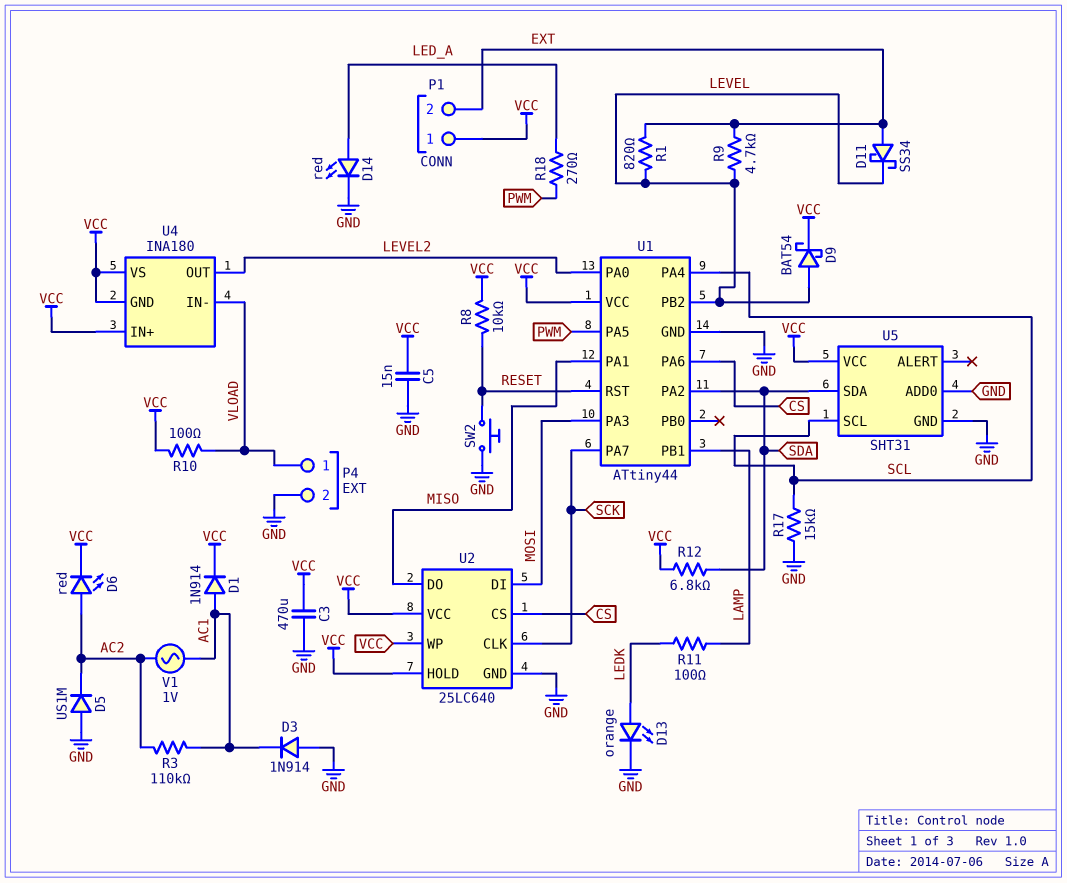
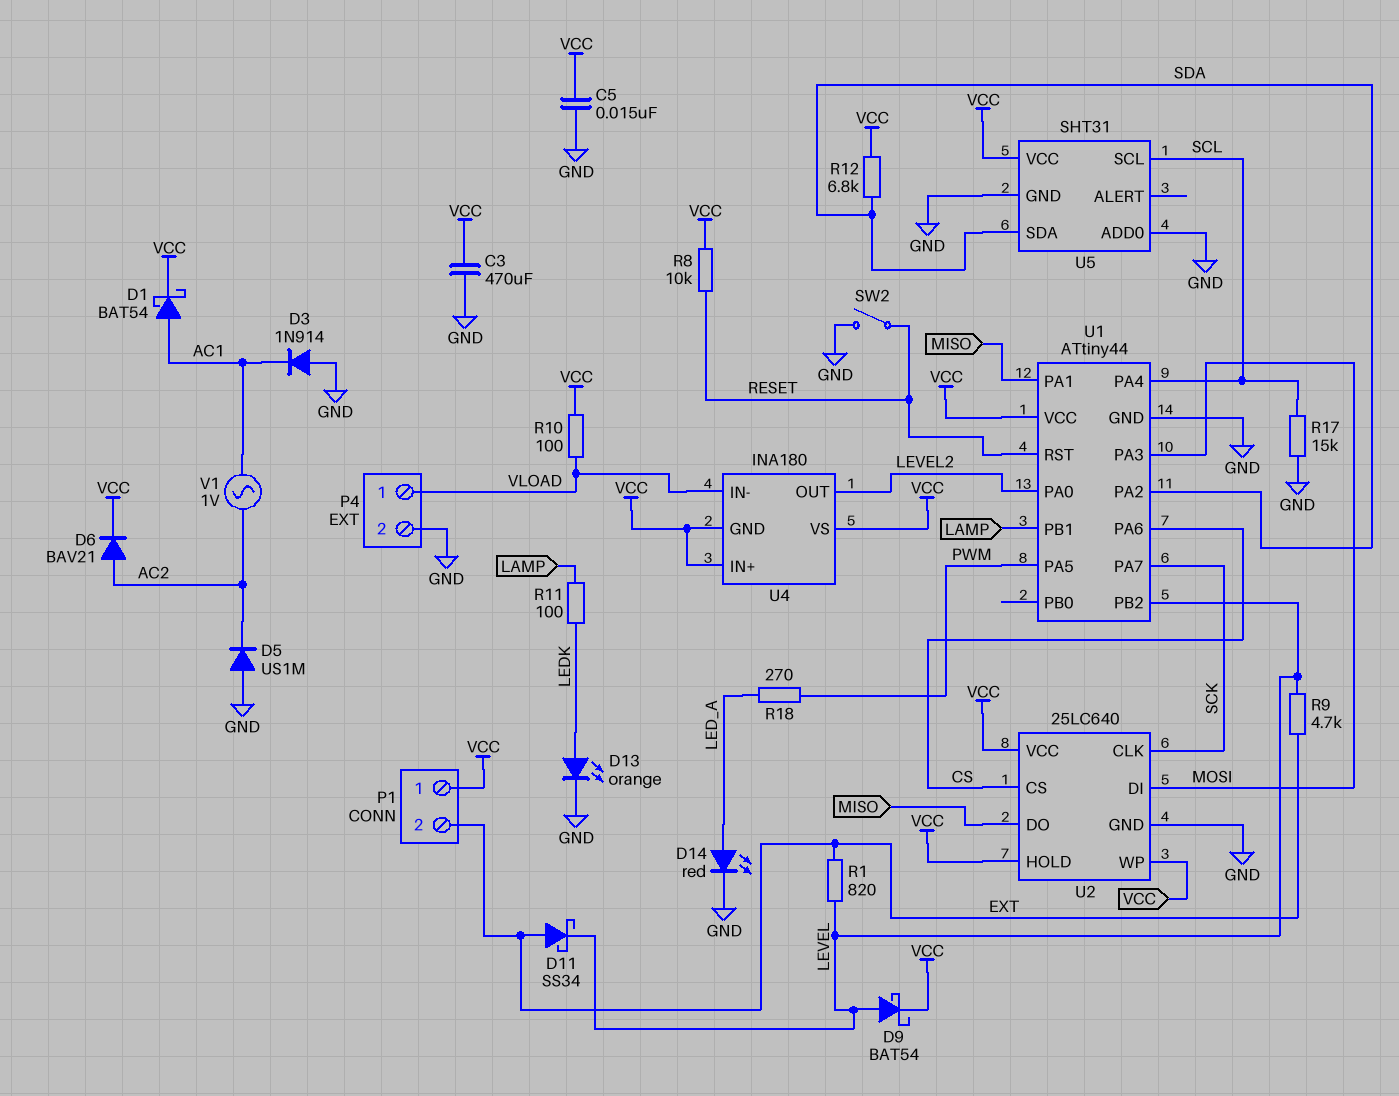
D1: diode 1N914 (A AC1, K VCC) -> schottky BAT54 (A AC1, K VCC)
D6: LED red (A AC2, K VCC) -> diode BAV21 (A AC2, K VCC)
R3: 110k (AC1, AC2) -> none
SW2: button (GND, RESET) -> switch (GND, RESET)

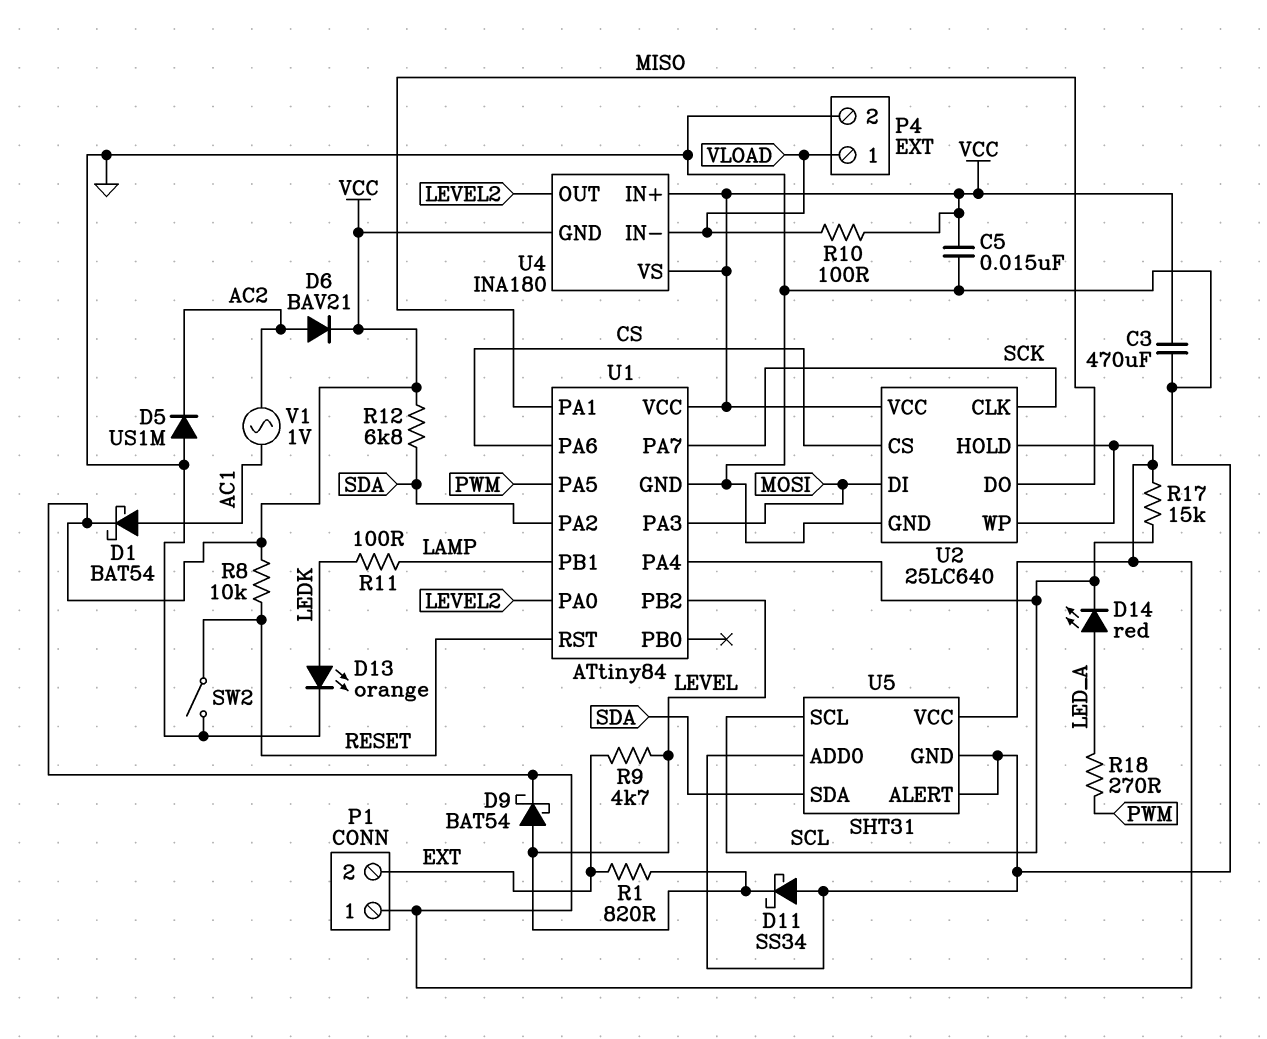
D3: diode 1N914 (A GND, K AC1) -> none
D11: schottky SS34 (A EXT, K LEVEL) -> schottky SS34 (A GND, K LEVEL)
D14: LED red (A LED_A, K GND) -> LED red (A LED_A, K SCL)
R17: 15k (GND, SCL) -> 15k (SCL, VCC)
U1: ATtiny44 -> ATtiny84
U5 pin ALERT: none -> GND

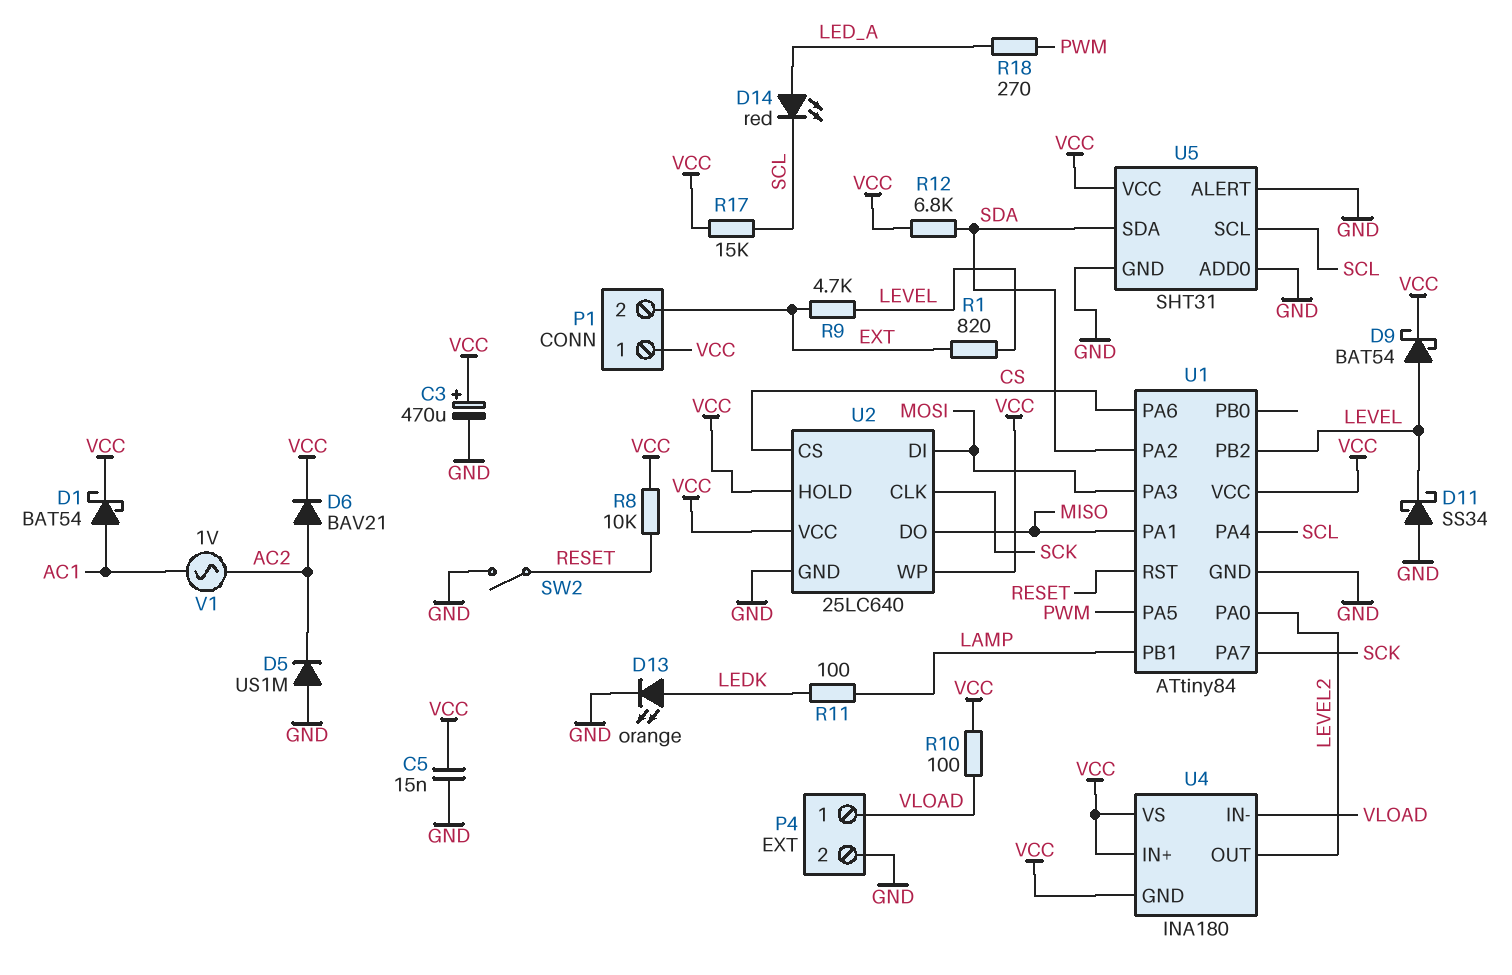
C3: 470uF (GND, VCC) -> 470uF (plus VCC, minus GND)

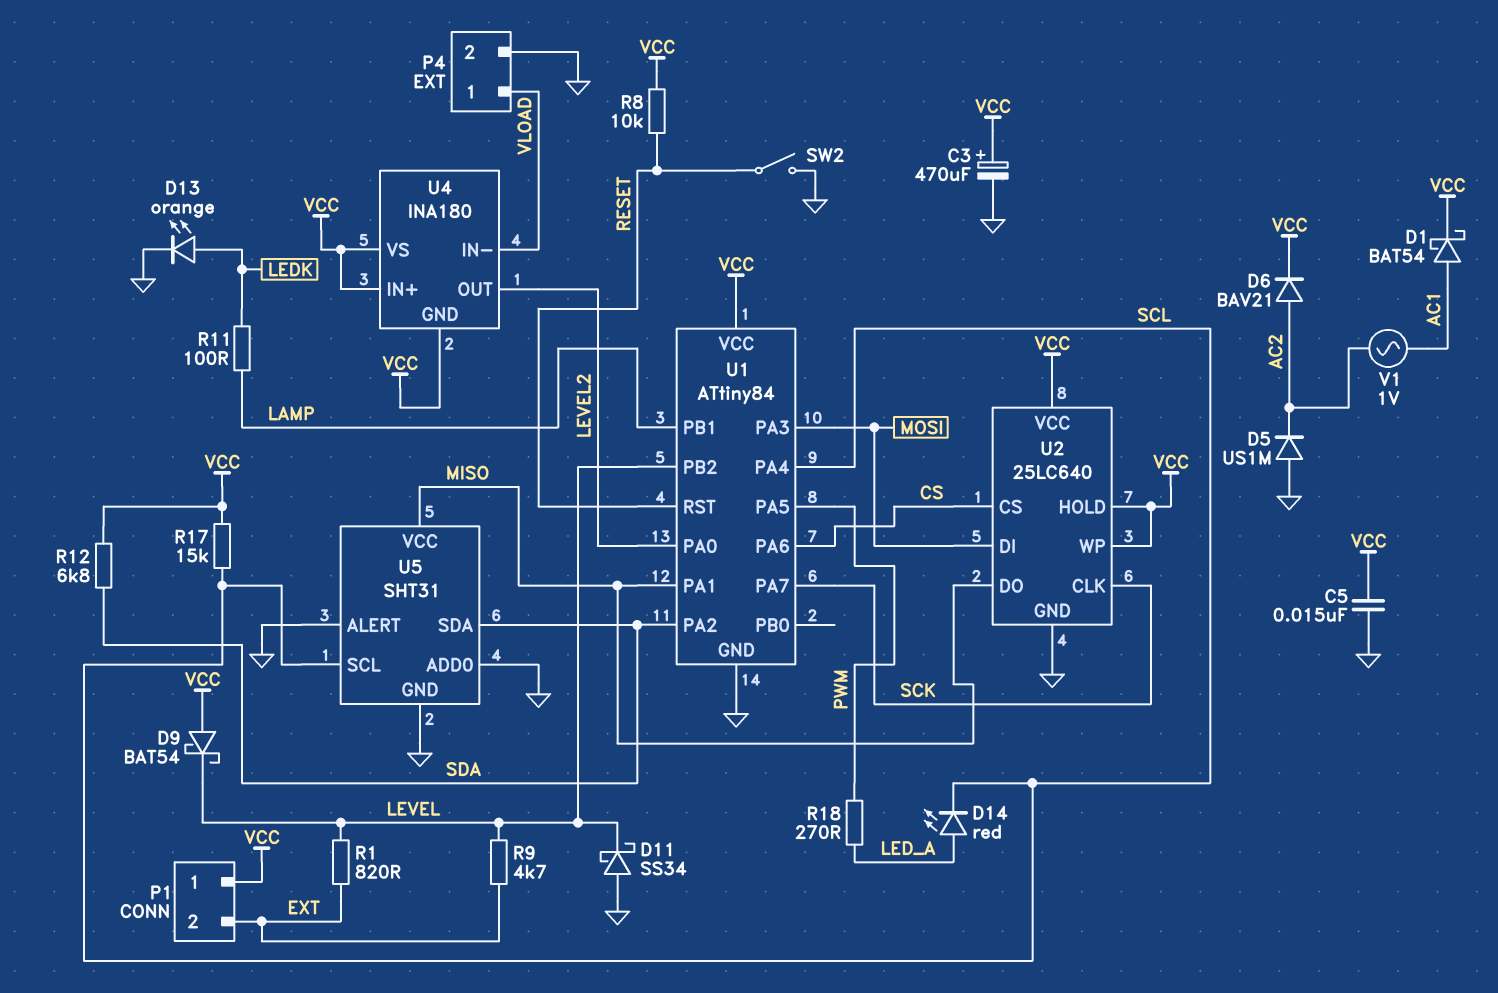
D9: schottky BAT54 (A LEVEL, K VCC) -> schottky BAT54 (A VCC, K LEVEL)
R10: 100 (VCC, VLOAD) -> none
U5 pin VCC: VCC -> MISO

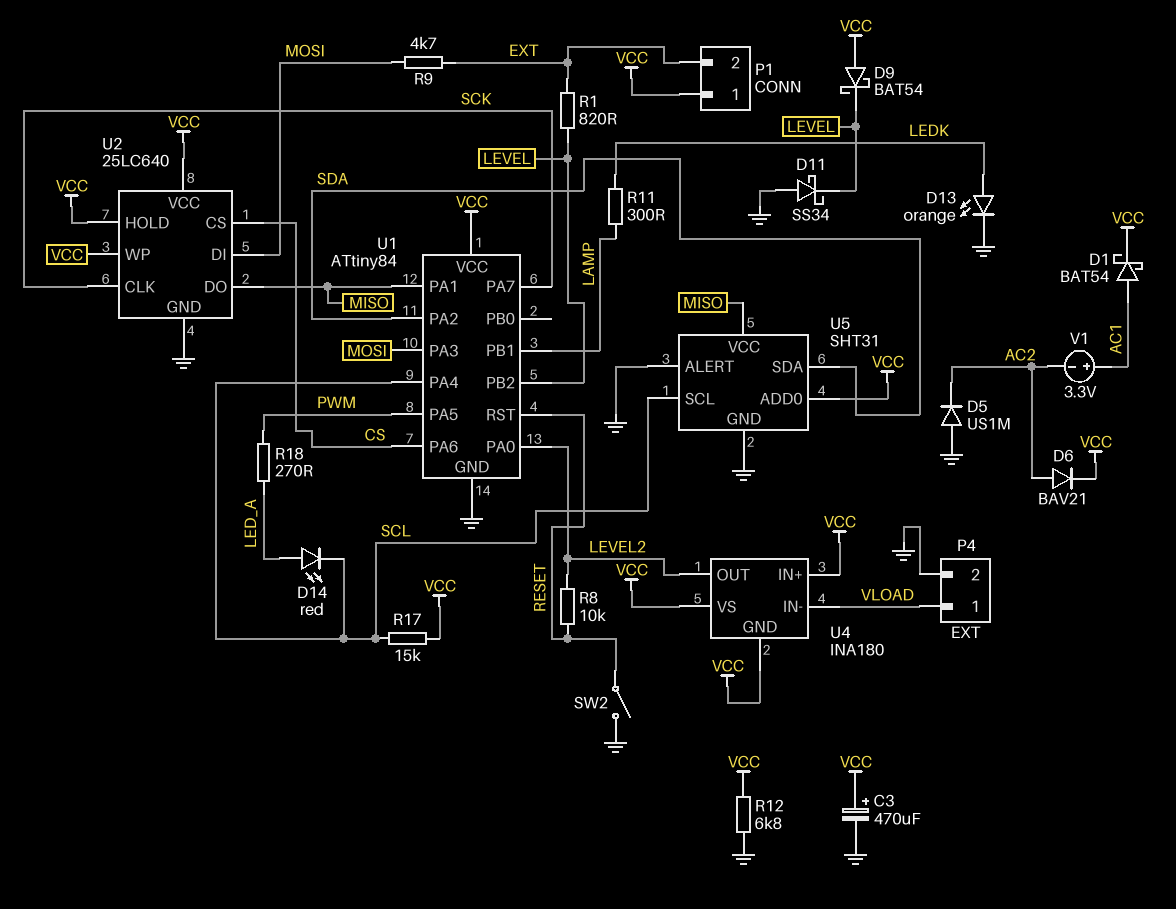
C5: 15nF (GND, VCC) -> none
R8: 10k (RESET, VCC) -> 10k (LEVEL2, RESET)
R9: 4.7k (EXT, LEVEL) -> 4.7k (EXT, MOSI)
R11: 100 (LAMP, LEDK) -> 300 (LAMP, LEDK)
R12: 6.8k (SDA, VCC) -> 6.8k (GND, VCC)
U5 pin ADD0: GND -> VCC
V1: AC 1V (AC1, AC2) -> 3.3V (plus AC1, minus AC2)

